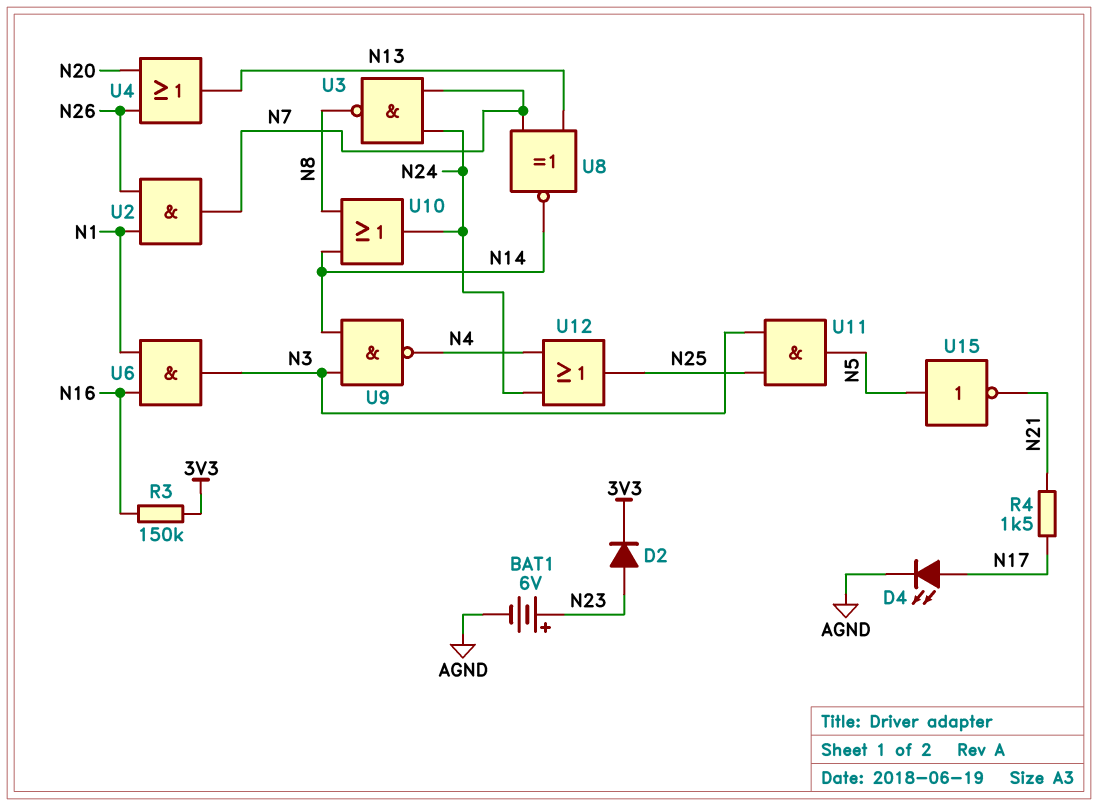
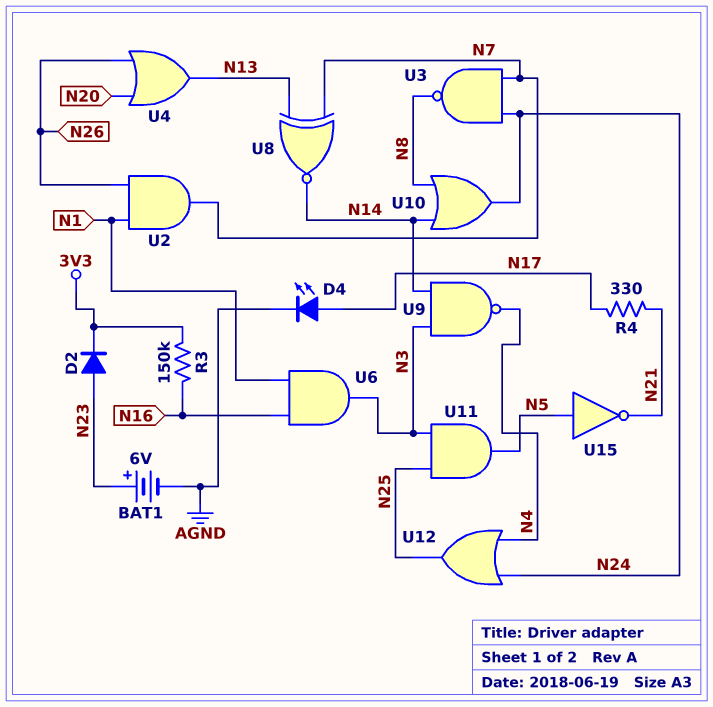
R4: 1.5k (N17, N21) -> 330 (N17, N21)

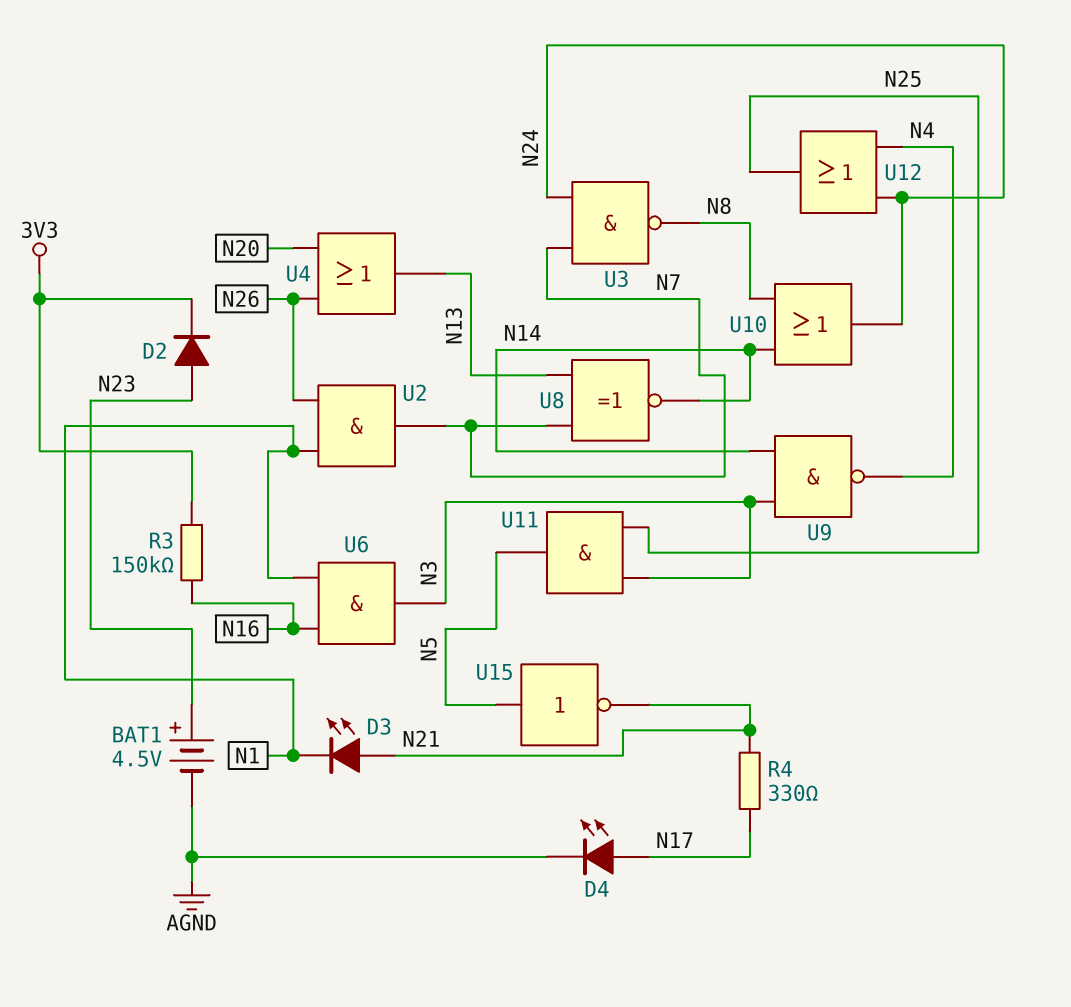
BAT1: 6V (plus N23, minus AGND) -> 4.5V (plus N23, minus AGND)
D3: none -> LED (A N21, K N1)

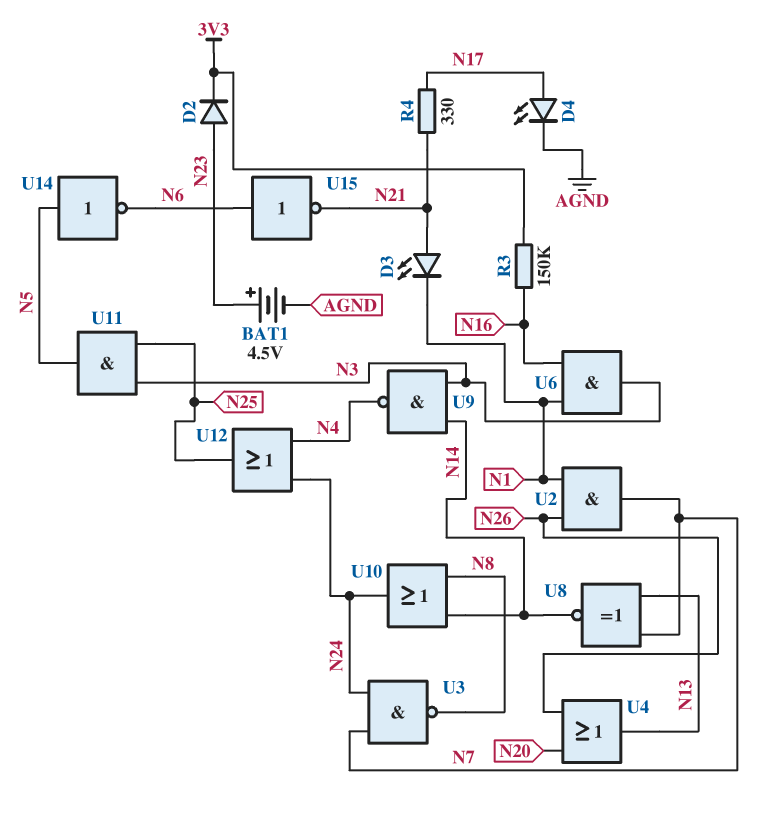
U14: none -> NOT (in N5, out N6)
U15: NOT (in N5, out N21) -> NOT (in N6, out N21)

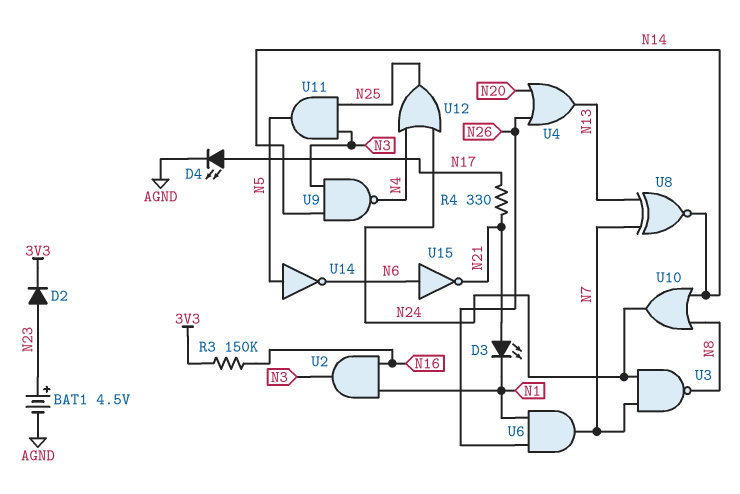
U2: AND (in N1, in N26, out N7) -> AND (in N1, in N16, out N3)
U6: AND (in N1, in N16, out N3) -> AND (in N1, in N26, out N7)

